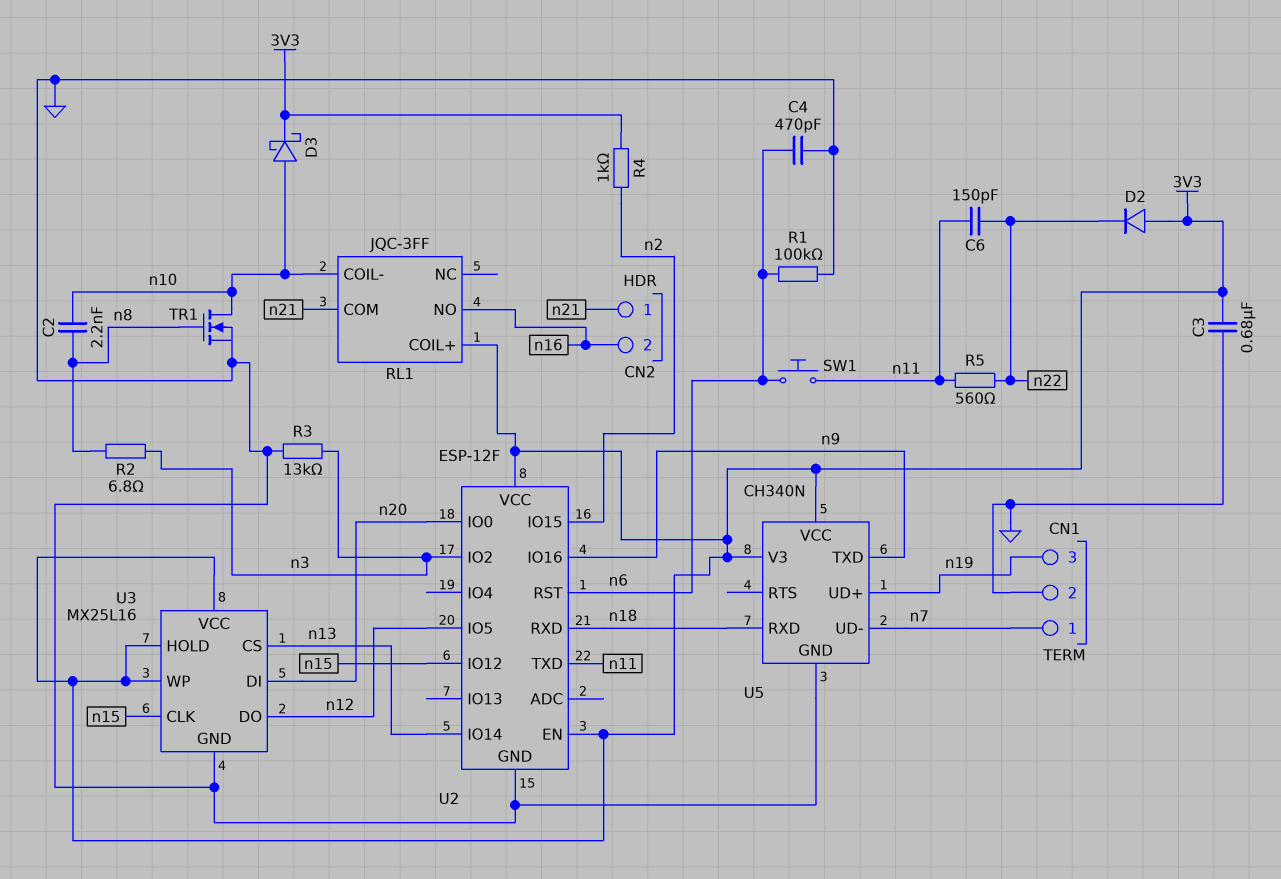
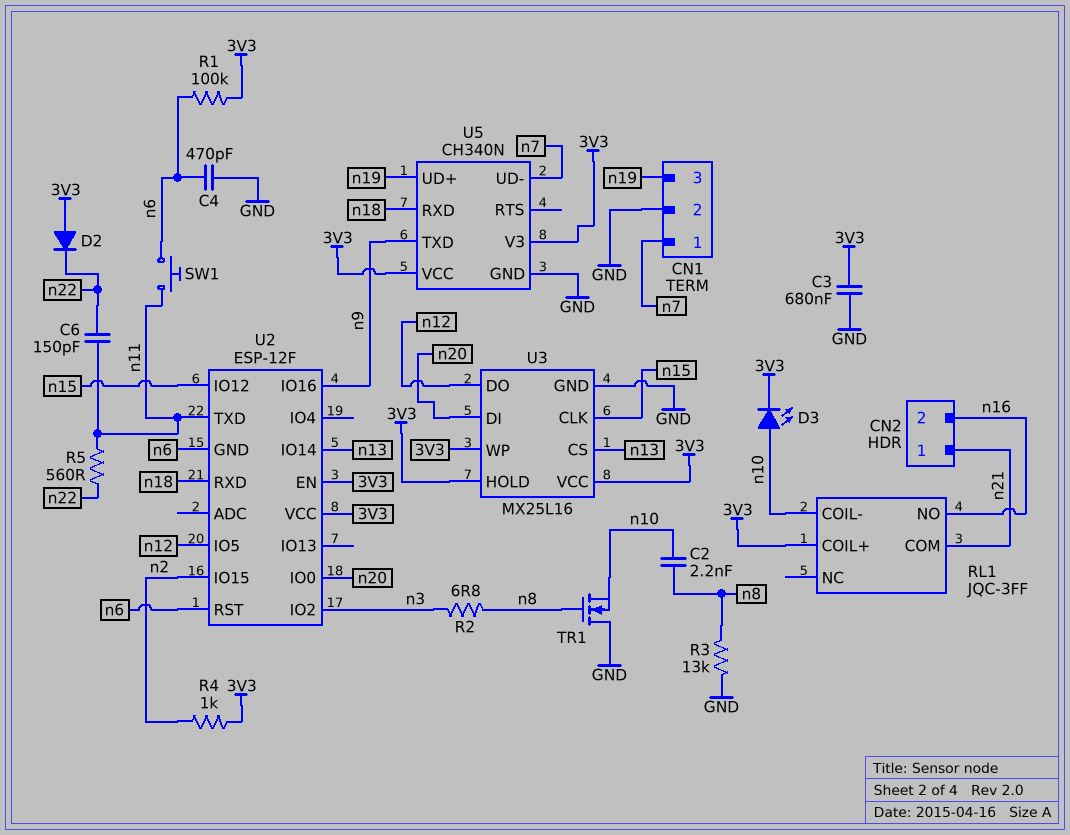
D3: schottky (A n10, K 3V3) -> LED (A n10, K 3V3)
R1: 100k (GND, n6) -> 100k (3V3, n6)
R3: 13k (GND, n3) -> 13k (GND, n8)
TR1: NMOS (G n8, D n10, S GND) -> NMOS (G n8, D GND, S n10)
U2 pin GND: GND -> n6

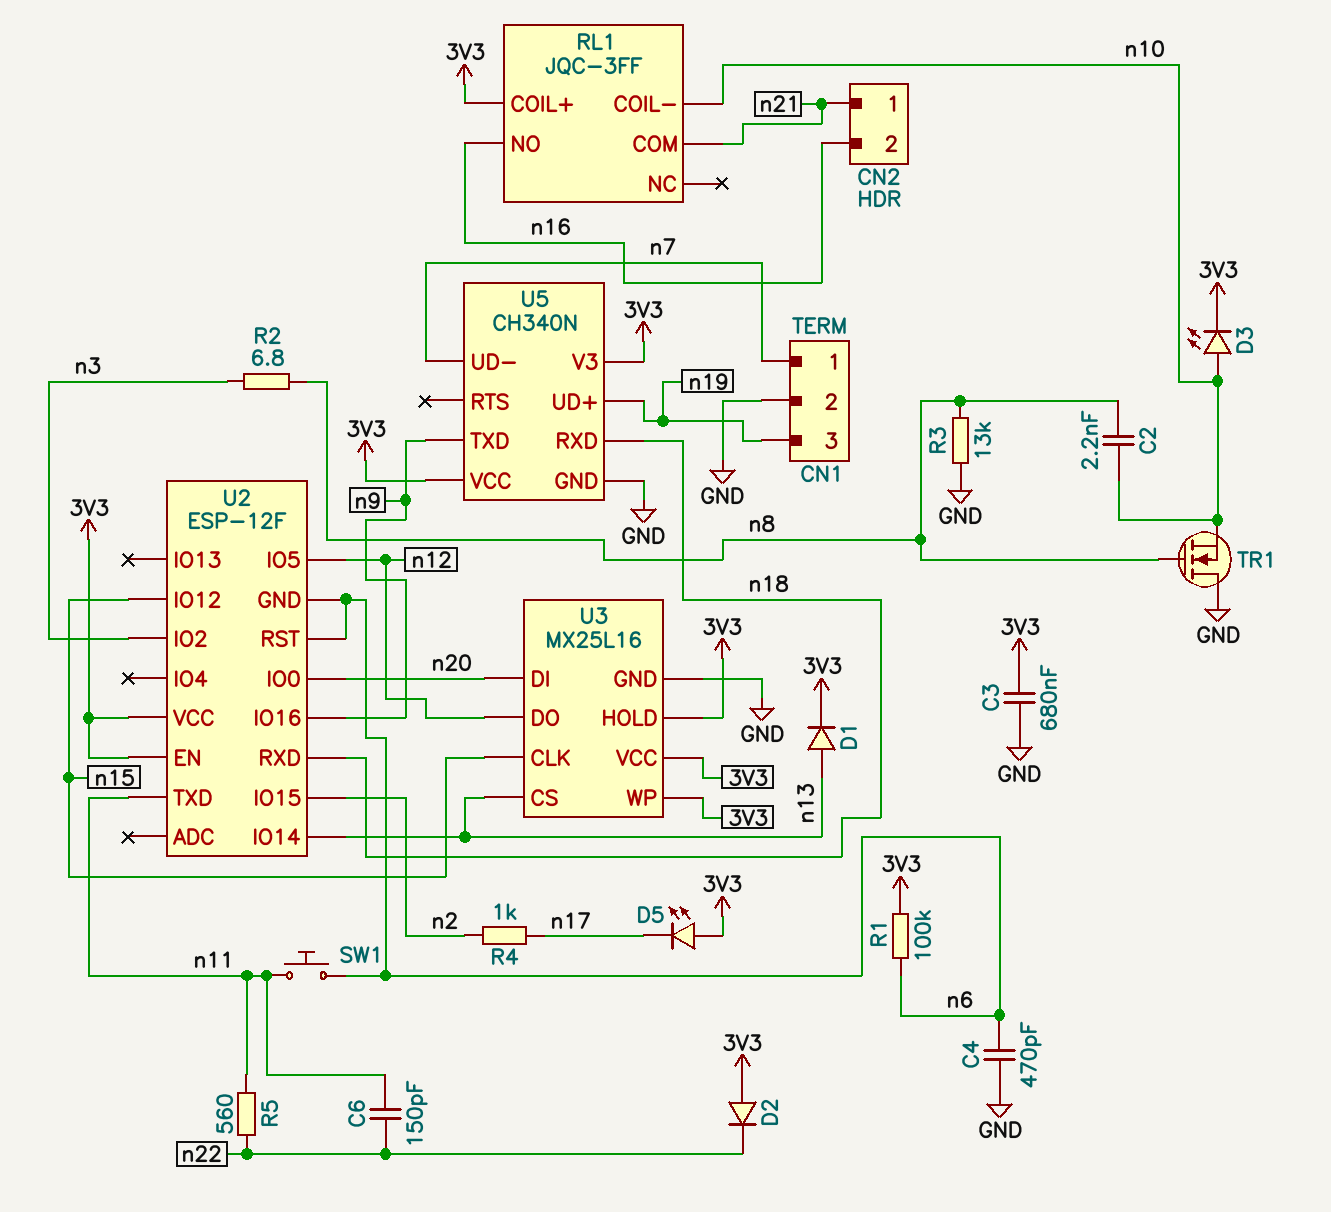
D1: none -> diode (A n13, K 3V3)
D5: none -> LED (A 3V3, K n17)
R4: 1k (3V3, n2) -> 1k (n2, n17)

